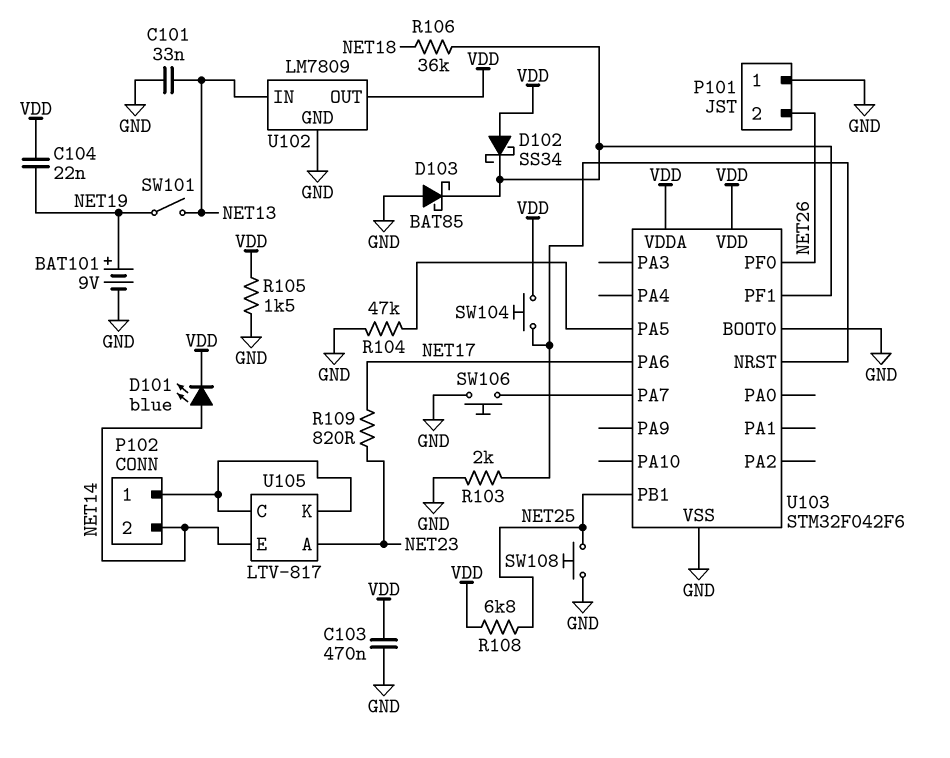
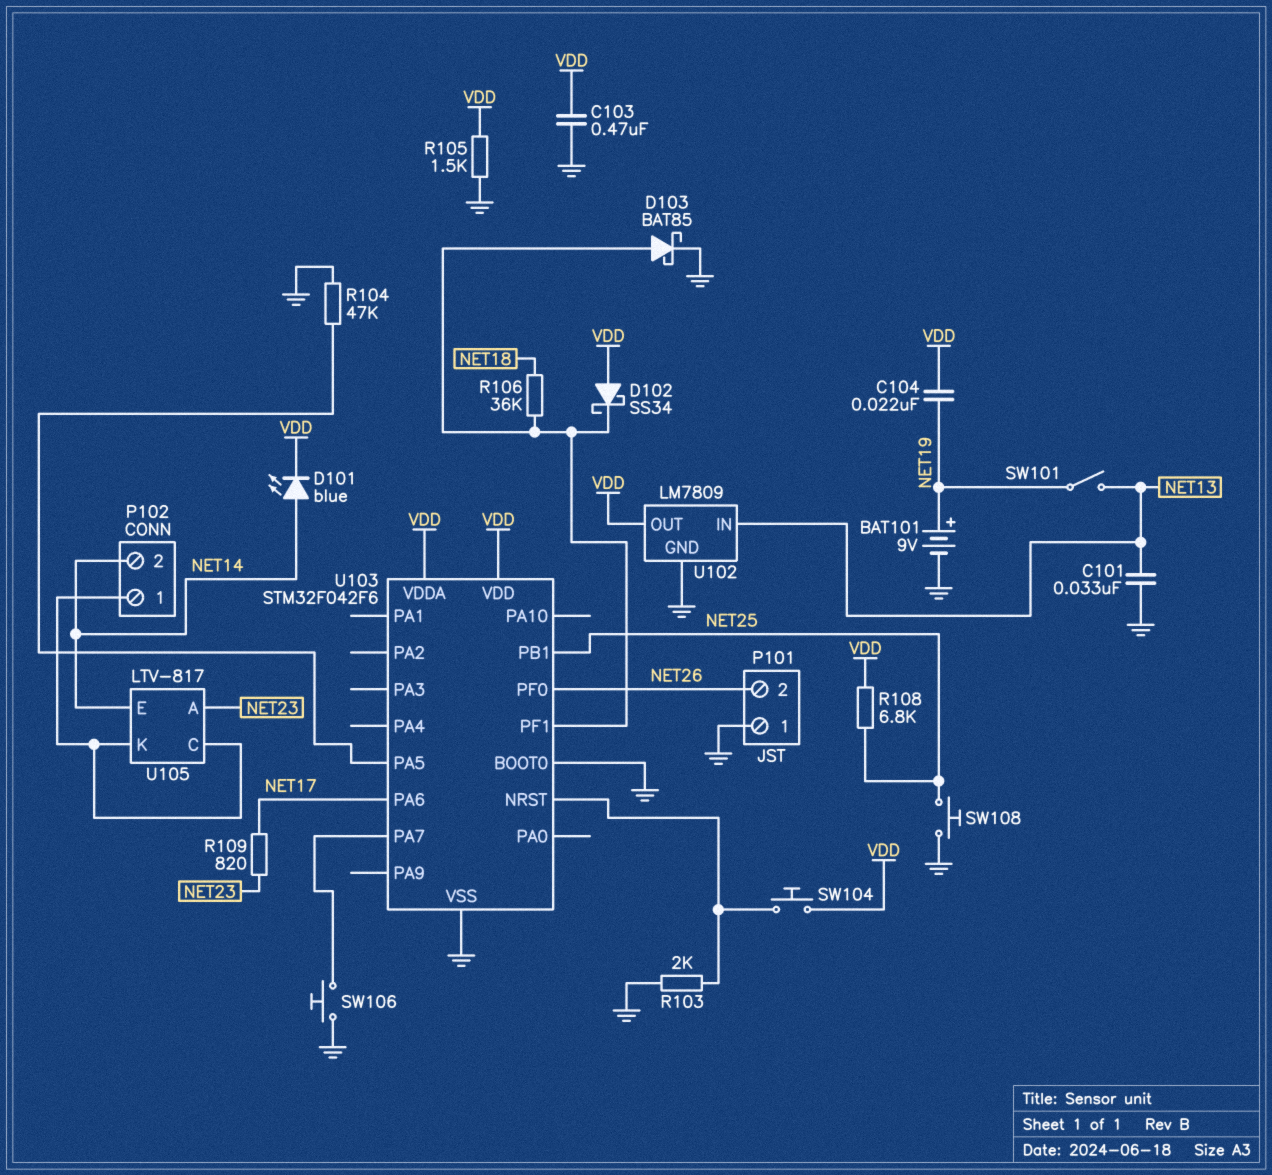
D103: schottky BAT85 (A GND, K U103/PF1) -> schottky BAT85 (A U103/PF1, K GND)

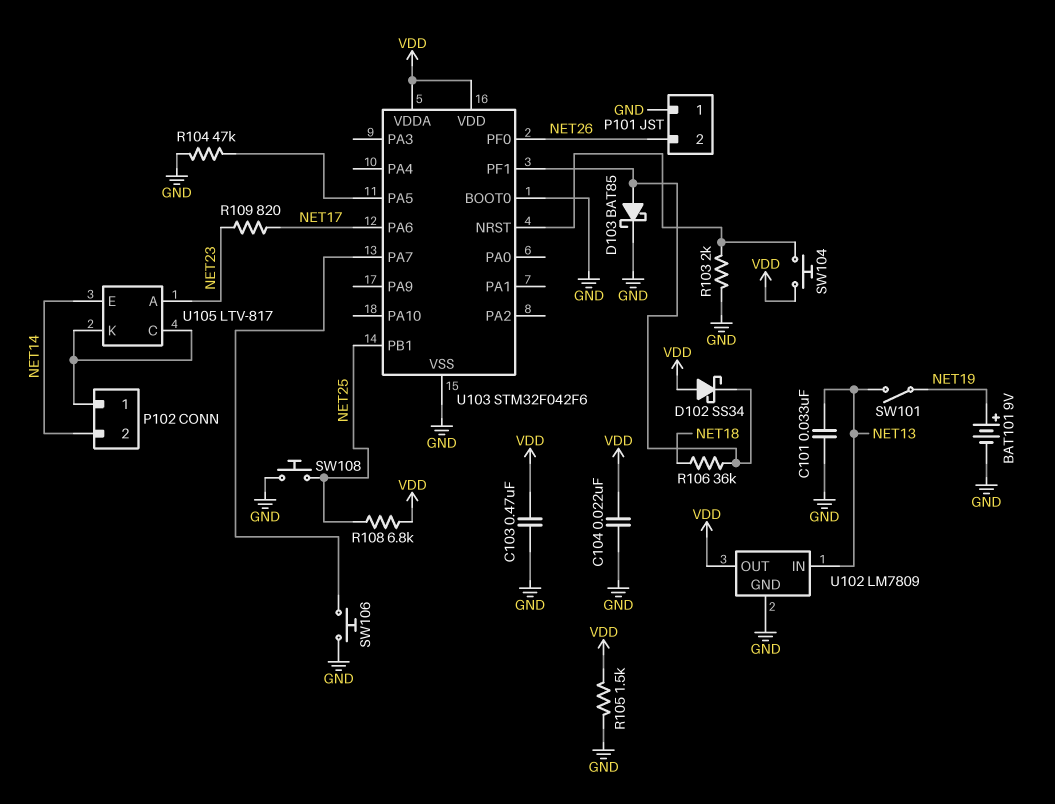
C104: 22nF (NET19, VDD) -> 22nF (GND, VDD)
D101: LED blue (A NET14, K VDD) -> none

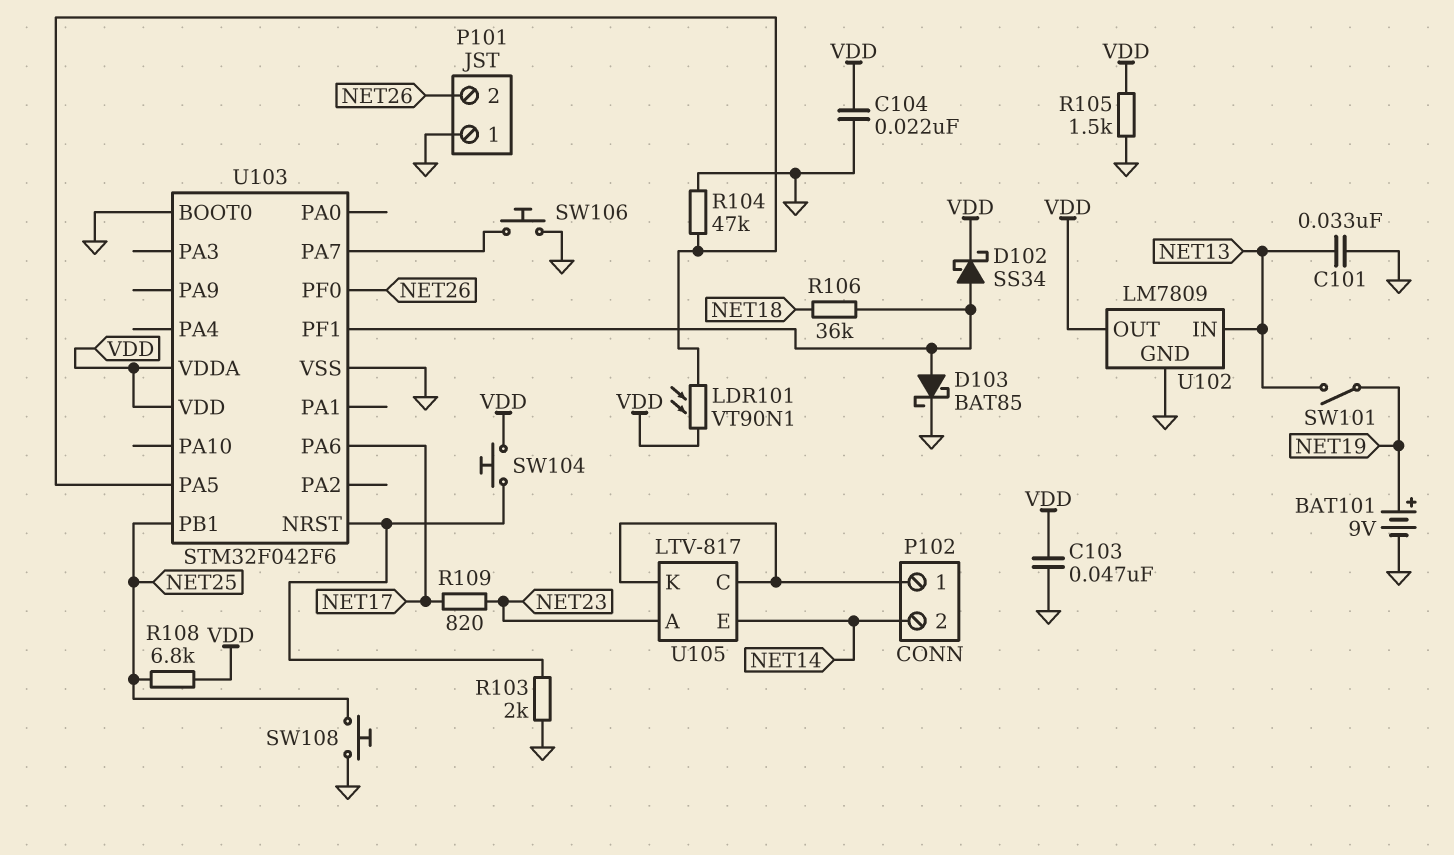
C103: 470nF (GND, VDD) -> 47nF (GND, VDD)
D102: schottky SS34 (A VDD, K U103/PF1) -> schottky SS34 (A U103/PF1, K VDD)
LDR101: none -> VT90N1 (U103/PA5, VDD)

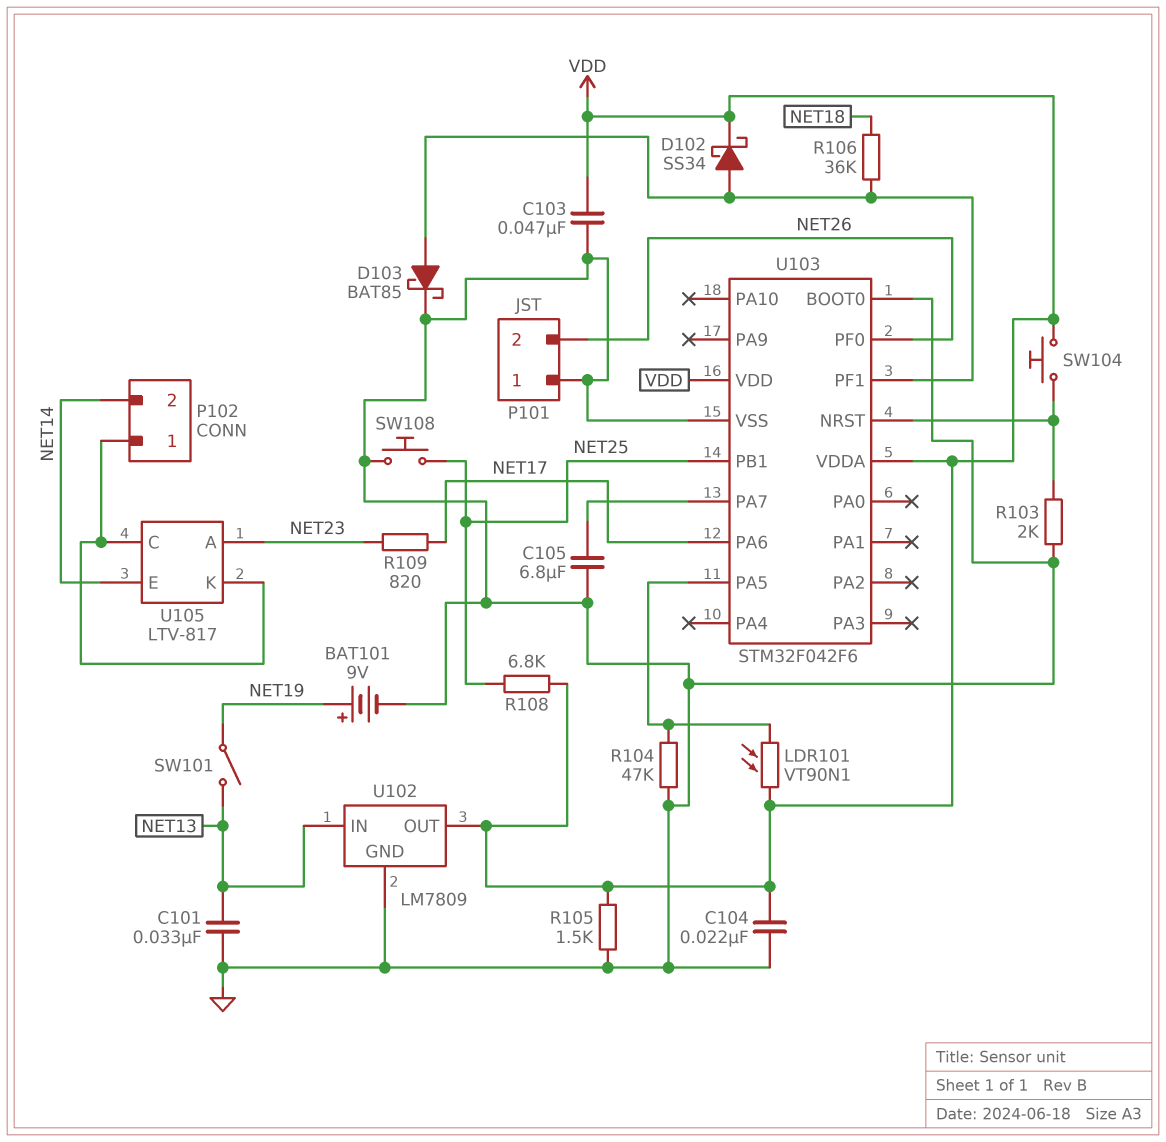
C105: none -> 6.8uF (GND, U103/PA7)
SW106: button (GND, U103/PA7) -> none

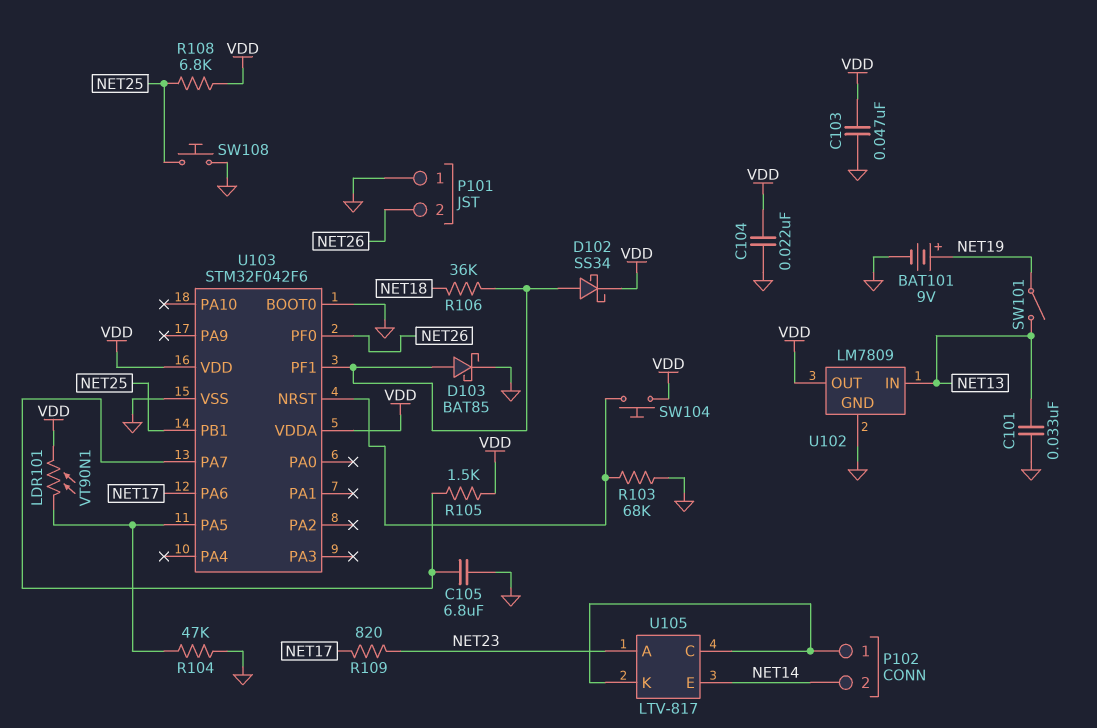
R103: 2k (GND, U103/NRST) -> 68k (GND, U103/NRST)
R105: 1.5k (GND, VDD) -> 1.5k (U103/PA7, VDD)

